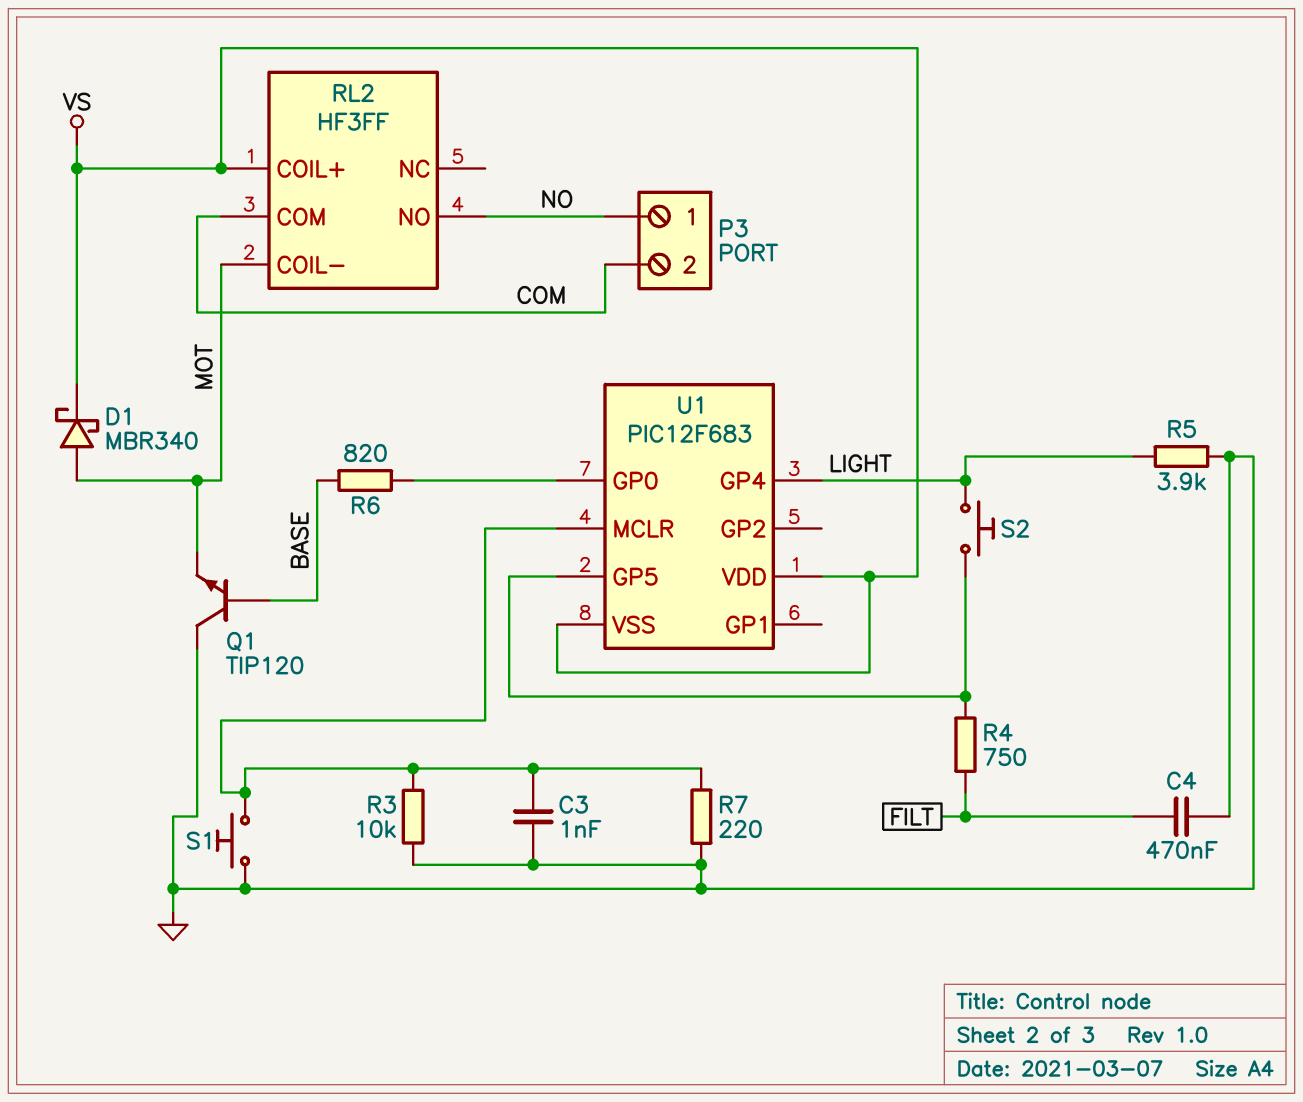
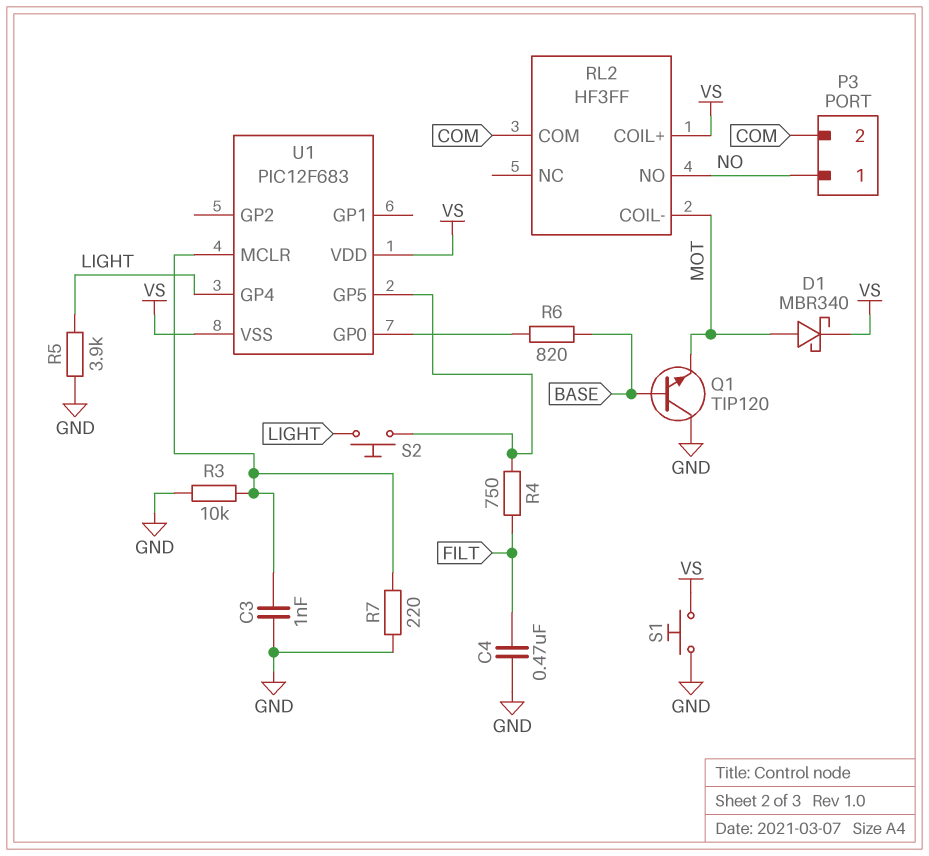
S1: button (GND, U1/MCLR) -> button (GND, VS)

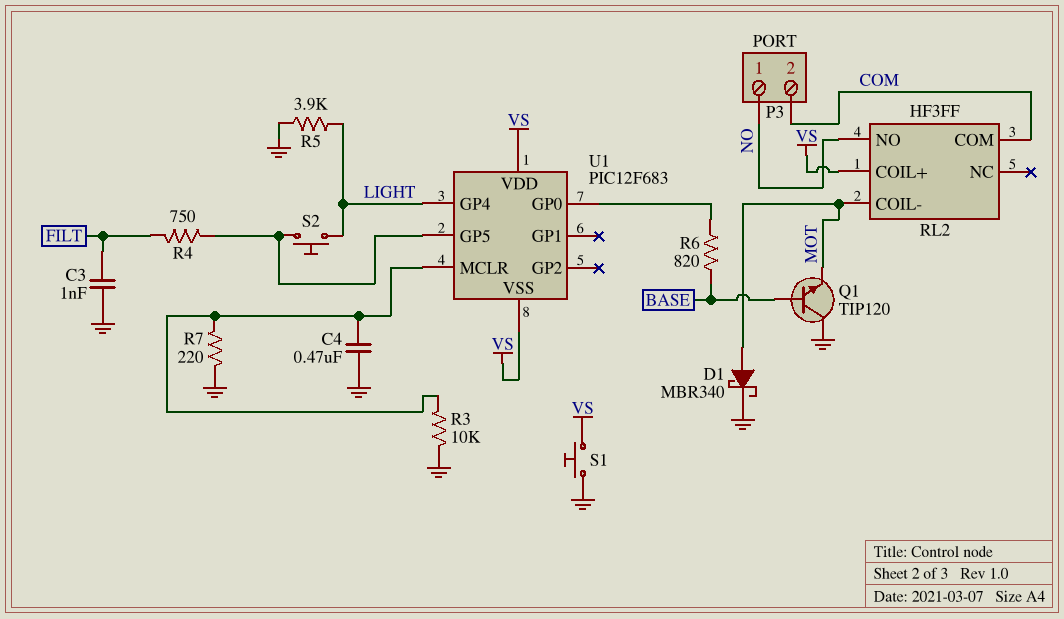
C3: 1nF (GND, U1/MCLR) -> 1nF (FILT, GND)
C4: 470nF (FILT, GND) -> 470nF (GND, U1/MCLR)
D1: schottky MBR340 (A MOT, K VS) -> schottky MBR340 (A MOT, K GND)

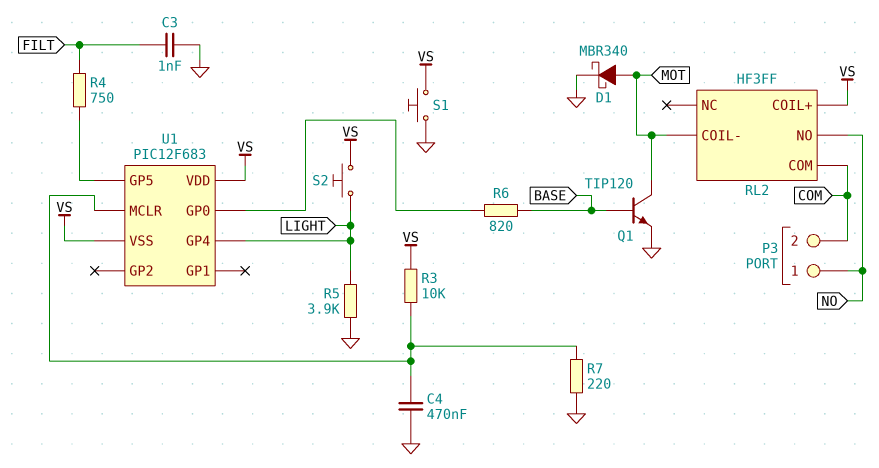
Q1: NPN TIP120 (B BASE, C GND, E MOT) -> NPN TIP120 (B BASE, C MOT, E GND)
R3: 10k (GND, U1/MCLR) -> 10k (U1/MCLR, VS)
S2: button (LIGHT, U1/GP5) -> button (LIGHT, VS)

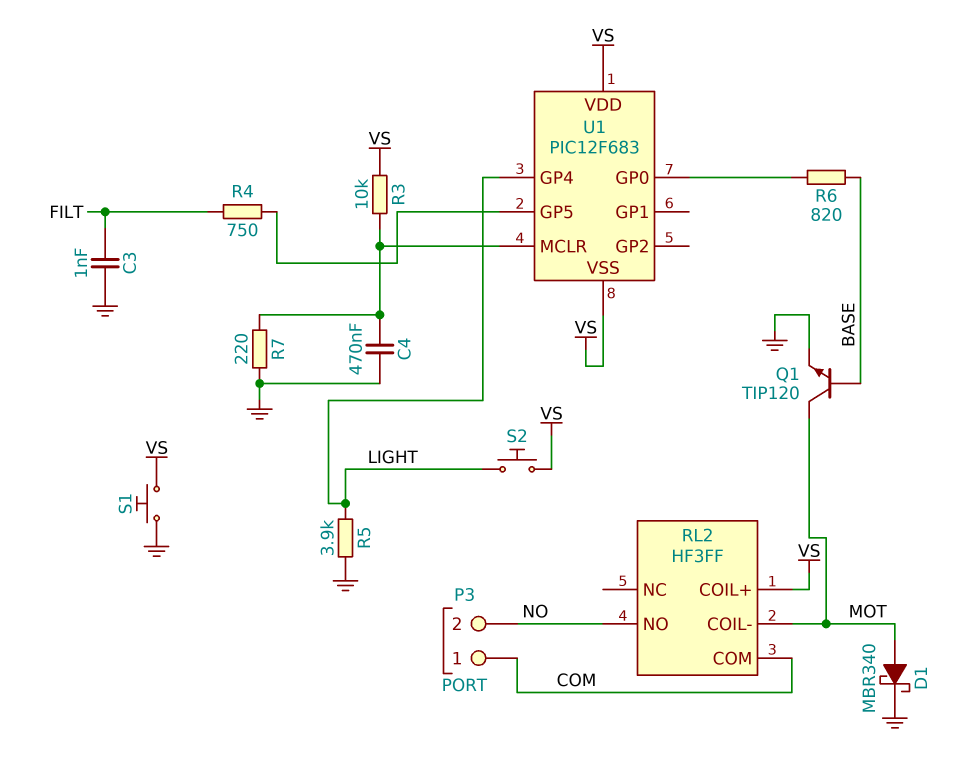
P3 pin 1: NO -> COM
P3 pin 2: COM -> NO

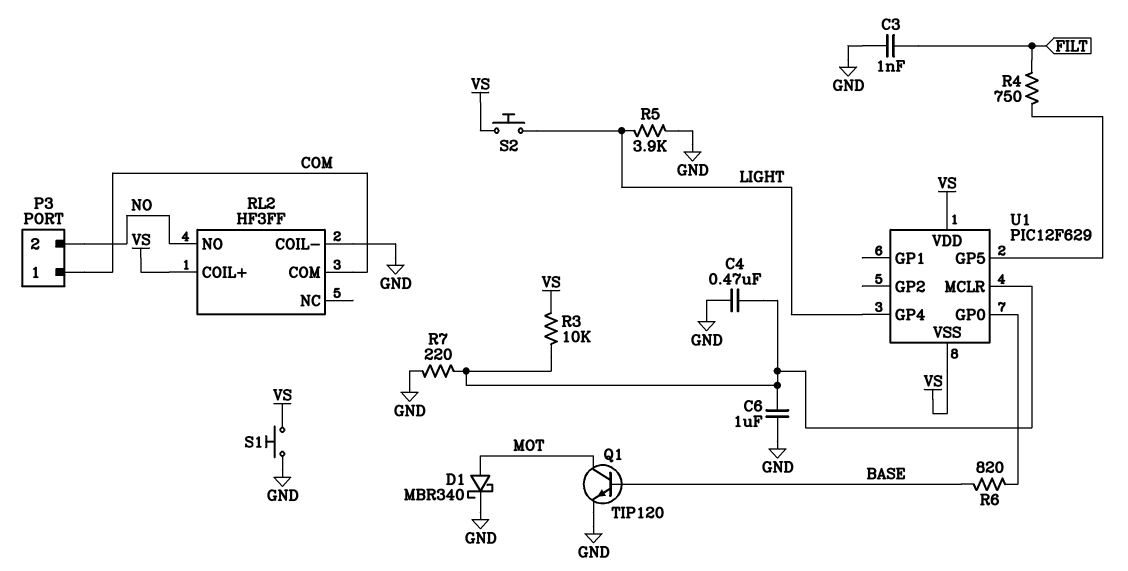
C6: none -> 1uF (GND, U1/MCLR)
RL2 pin COIL-: MOT -> GND
U1: PIC12F683 -> PIC12F629

